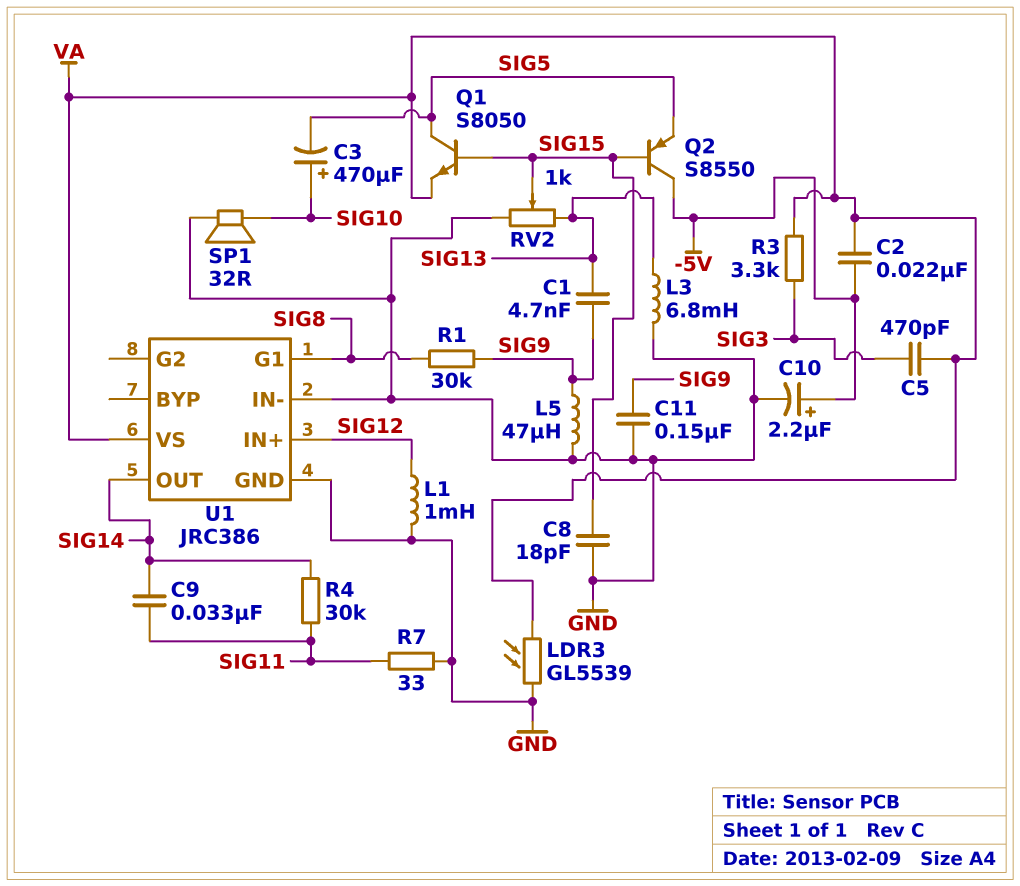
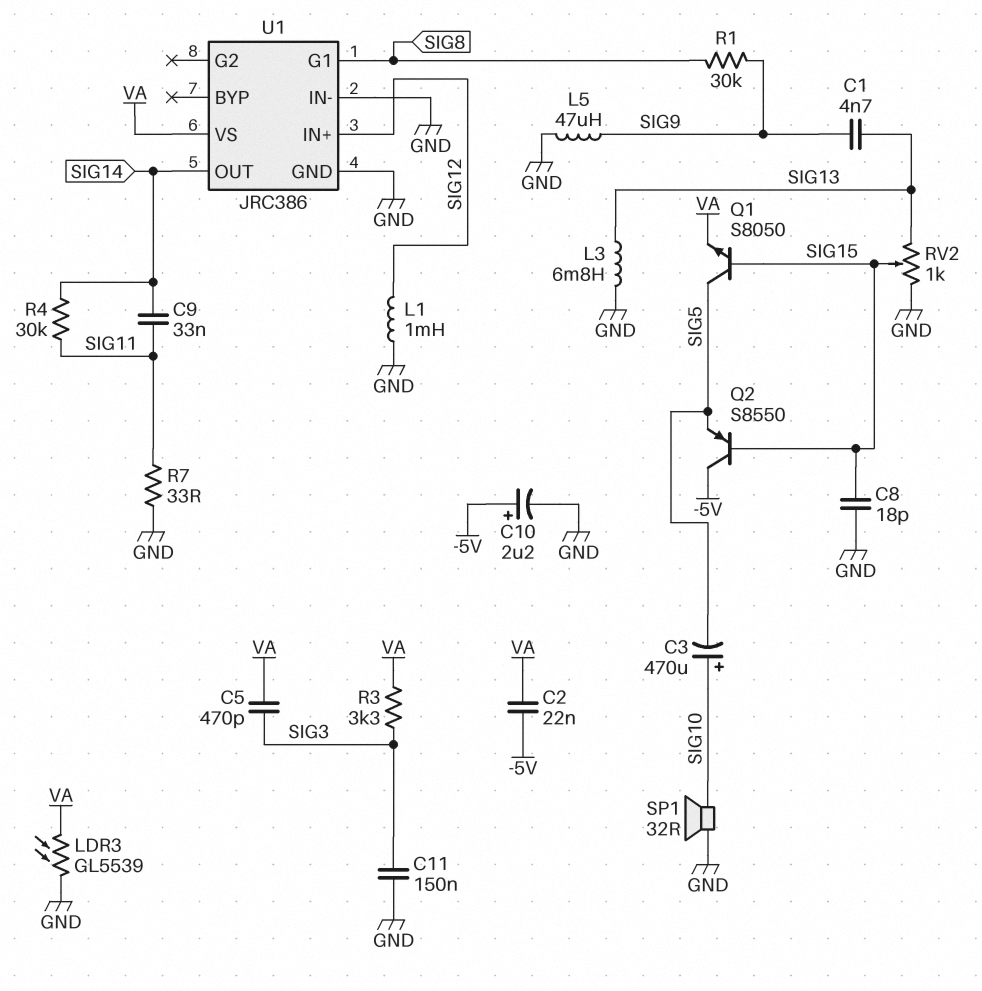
C11: 150nF (GND, SIG9) -> 150nF (GND, SIG3)

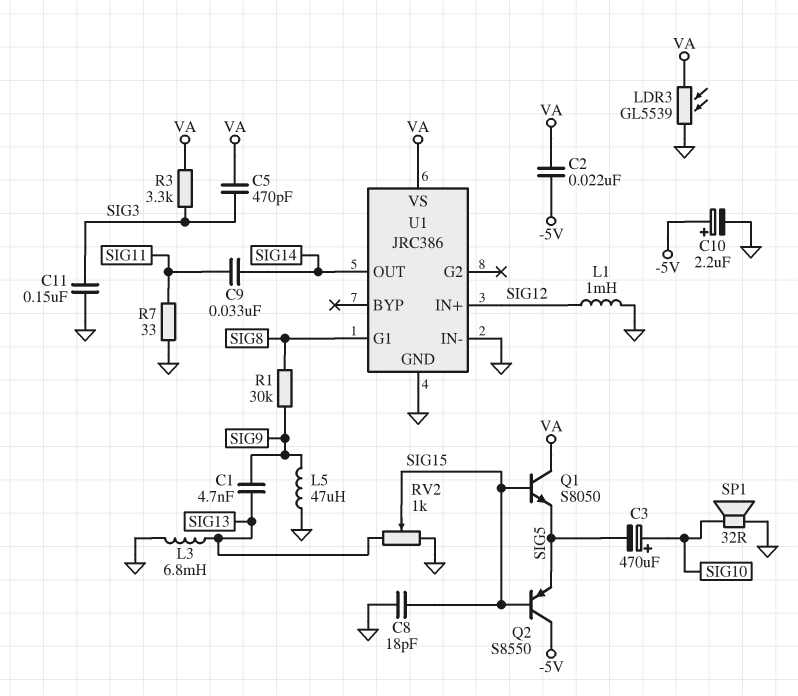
Q1: NPN S8050 (B SIG15, C SIG5, E VA) -> NPN S8050 (B SIG15, C VA, E SIG5)
R4: 30k (SIG11, SIG14) -> none

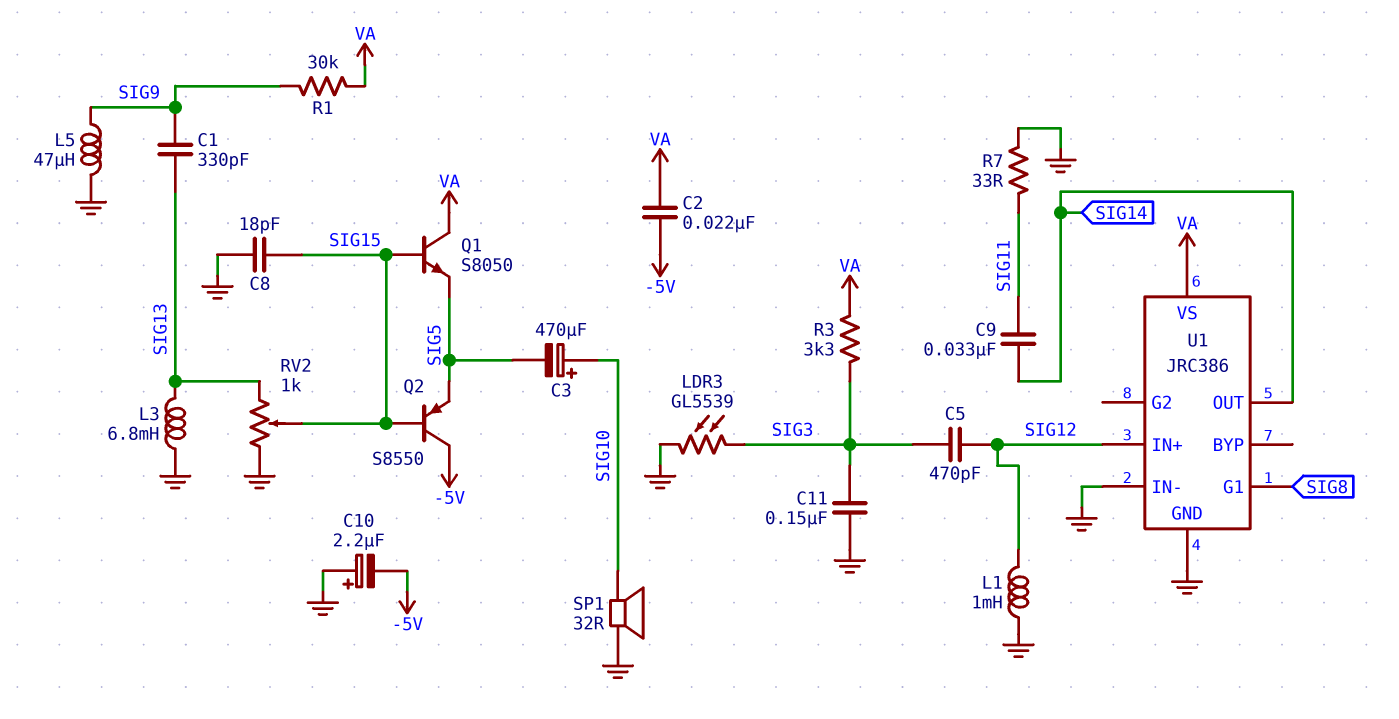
C1: 4.7nF (SIG9, SIG13) -> 330pF (SIG9, SIG13)
C5: 470pF (SIG3, VA) -> 470pF (SIG3, SIG12)
C10: 2.2uF (plus -5V, minus GND) -> 2.2uF (plus GND, minus -5V)
LDR3: GL5539 (GND, VA) -> GL5539 (GND, SIG3)
R1: 30k (SIG8, SIG9) -> 30k (SIG9, VA)

